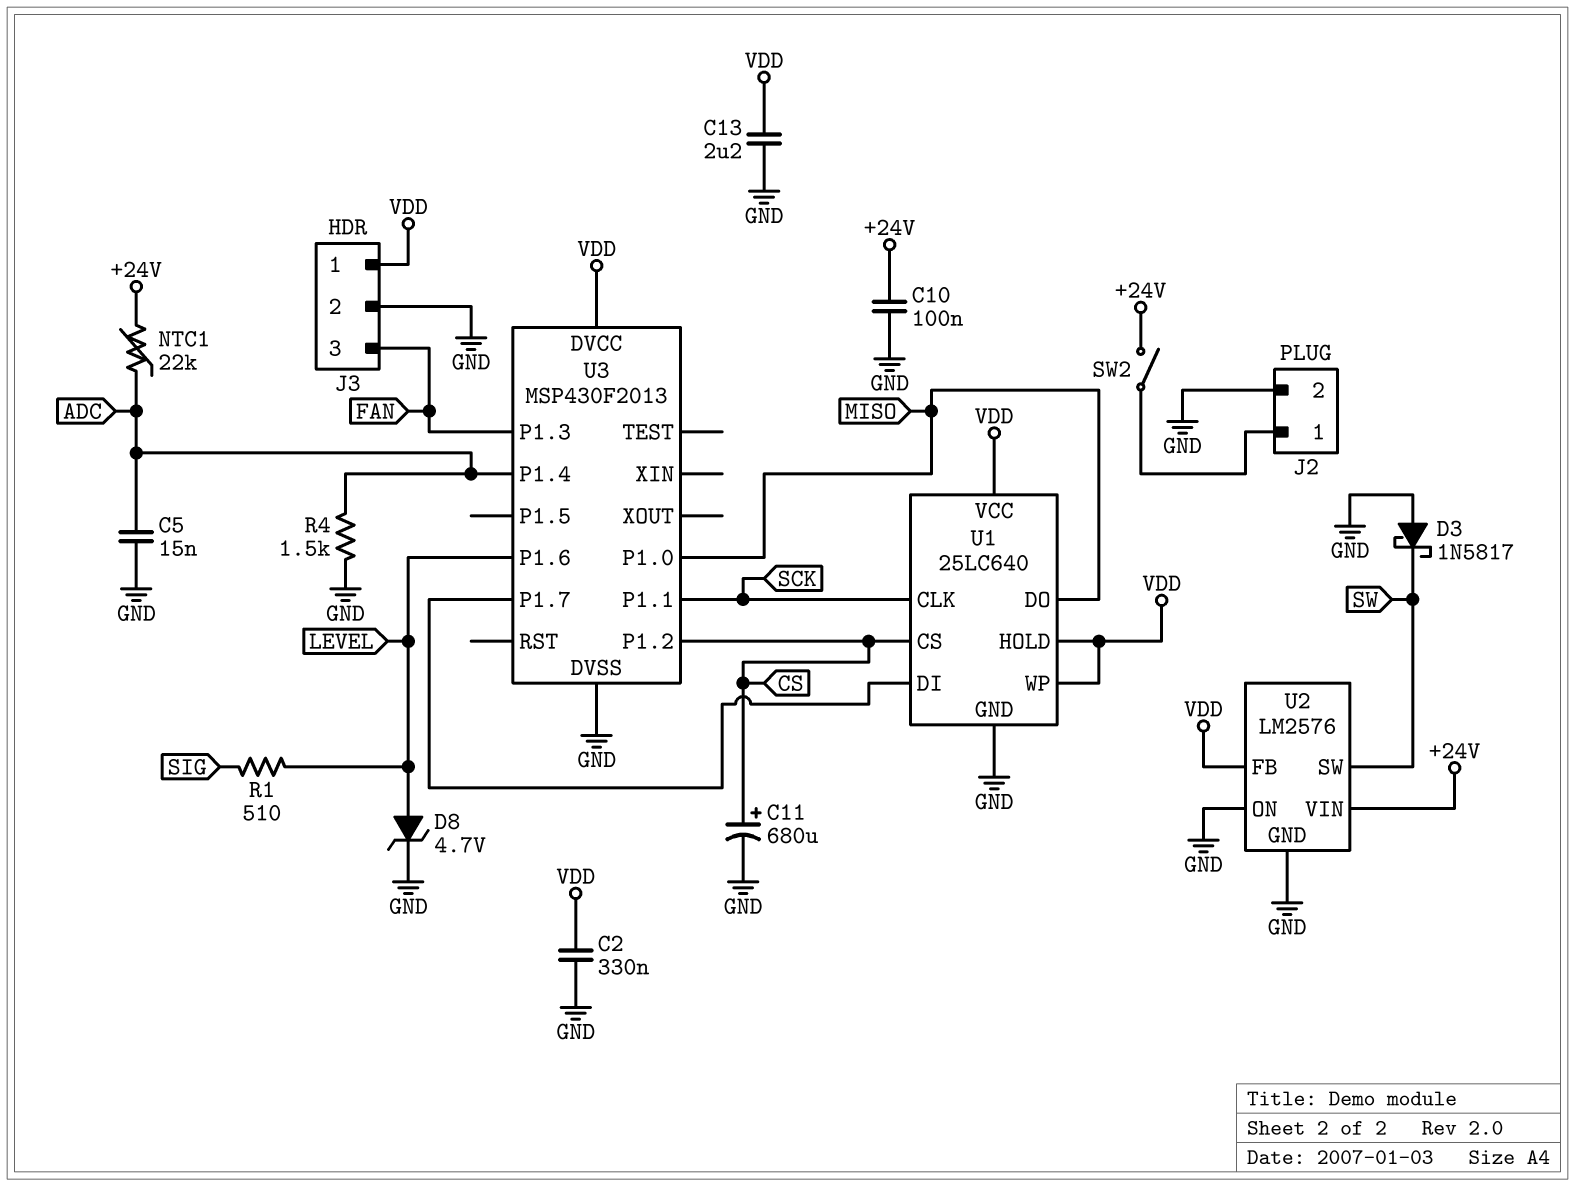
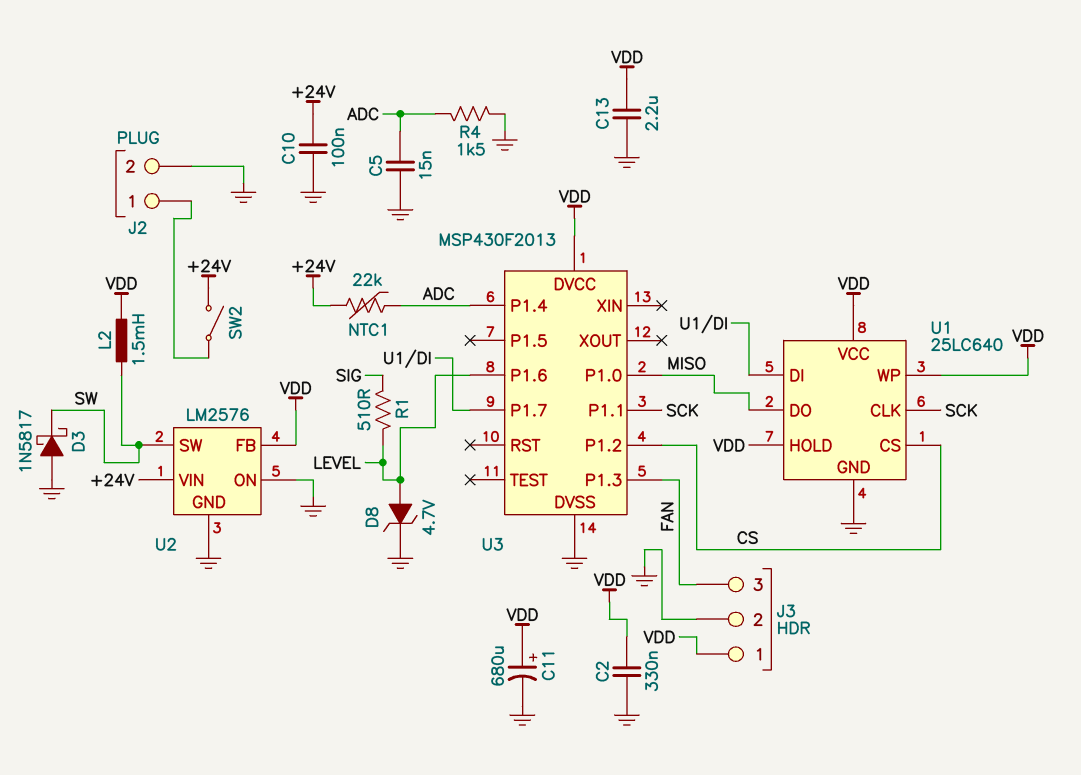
C11: 680uF (plus CS, minus GND) -> 680uF (plus VDD, minus GND)
L2: none -> 1.5mH (SW, VDD)

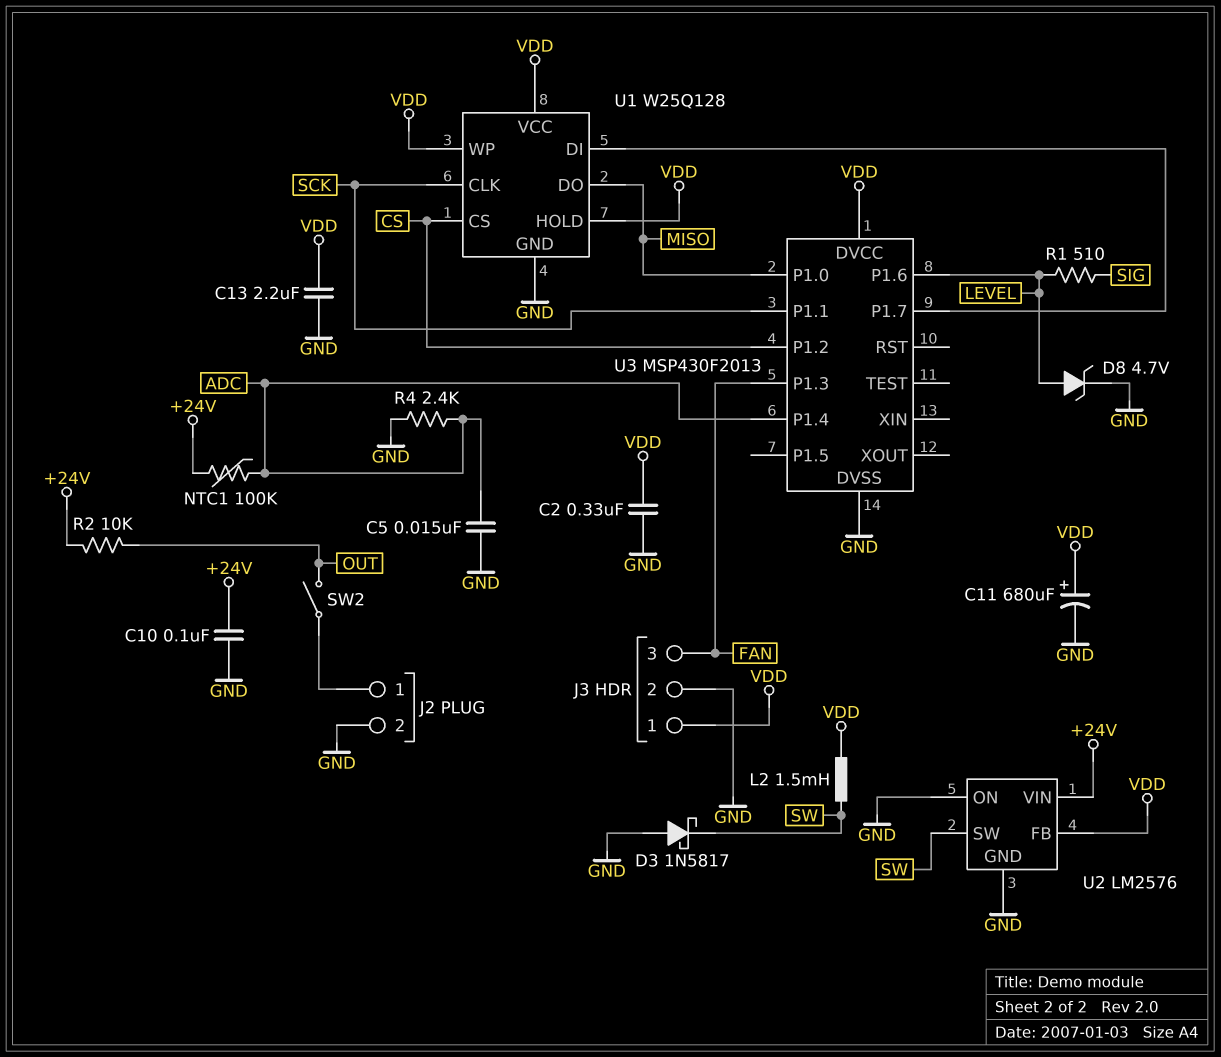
NTC1: 22k (+24V, ADC) -> 100k (+24V, ADC)
R2: none -> 10k (+24V, OUT)
R4: 1.5k (ADC, GND) -> 2.4k (ADC, GND)
SW2: switch (+24V, J2/1) -> switch (J2/1, OUT)
U1: 25LC640 -> W25Q128

